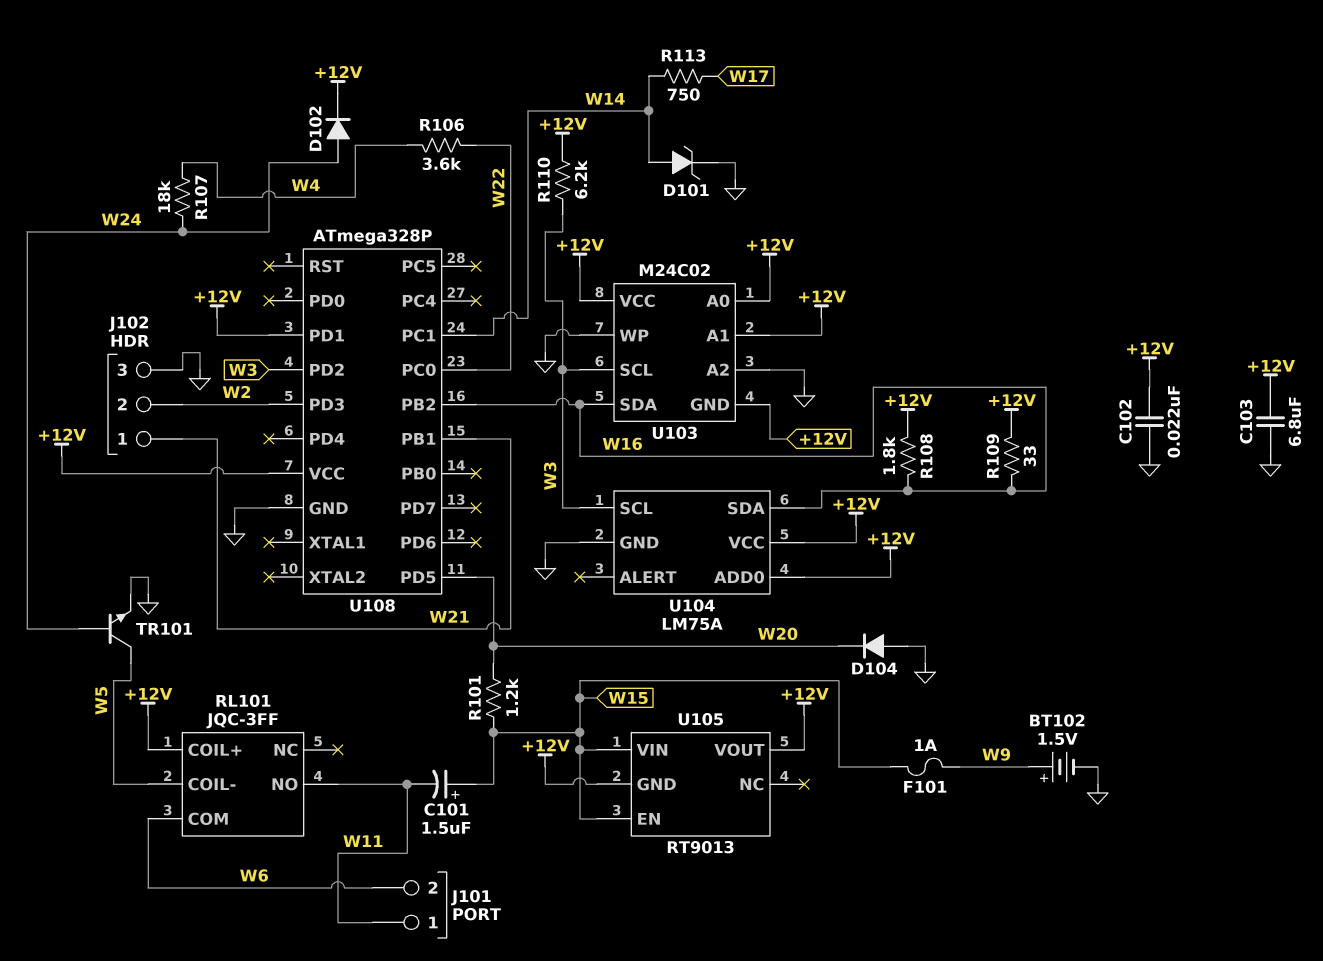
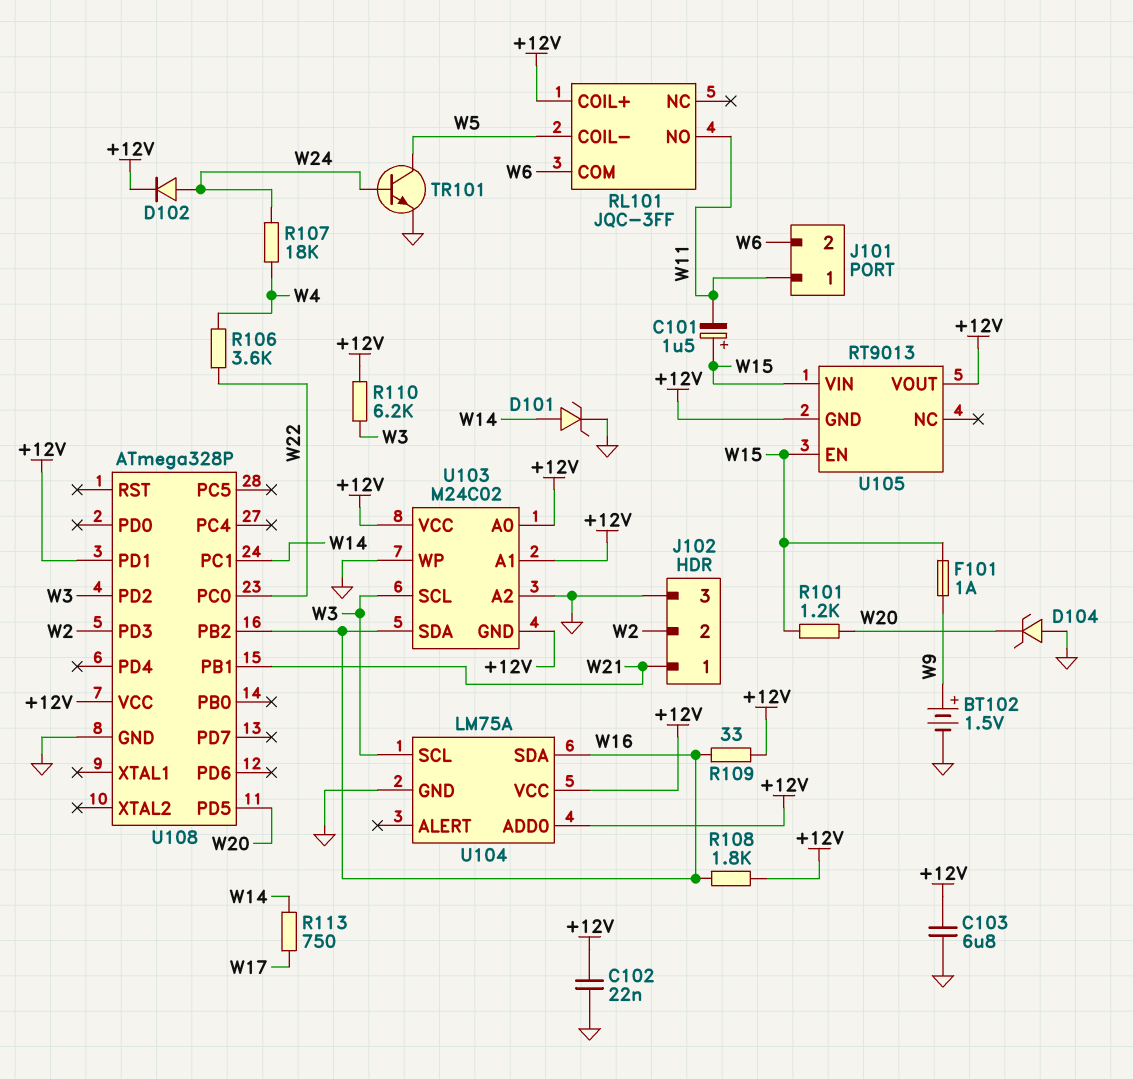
D104: diode (A GND, K W20) -> zener (A GND, K W20)

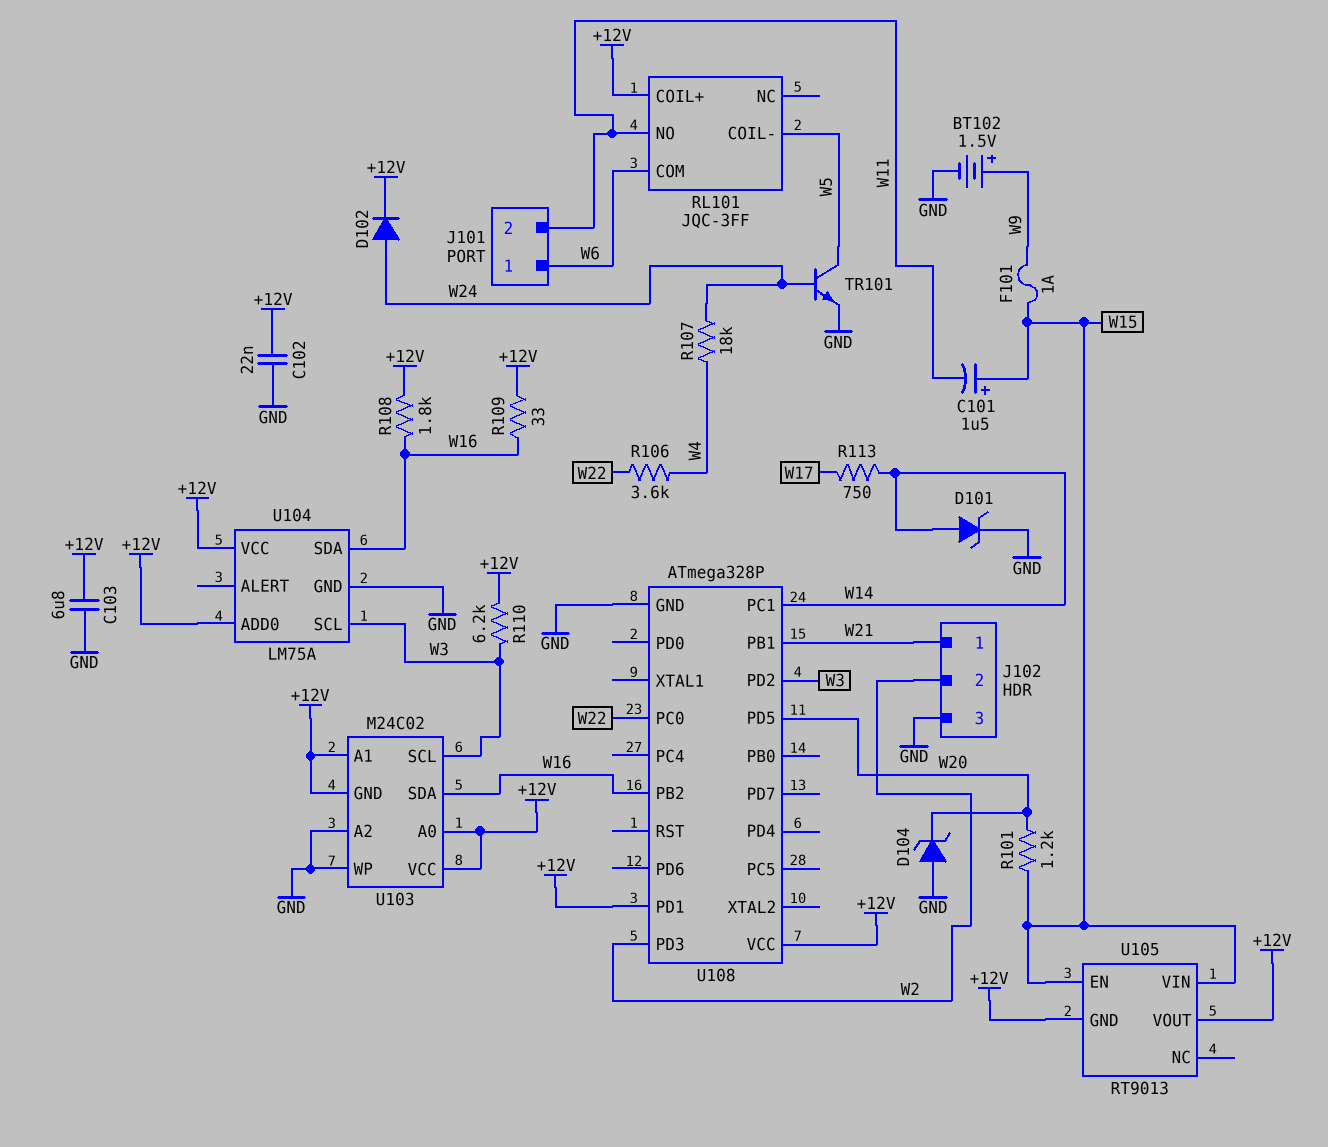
J101 pin 1: W11 -> W6
J101 pin 2: W6 -> W11

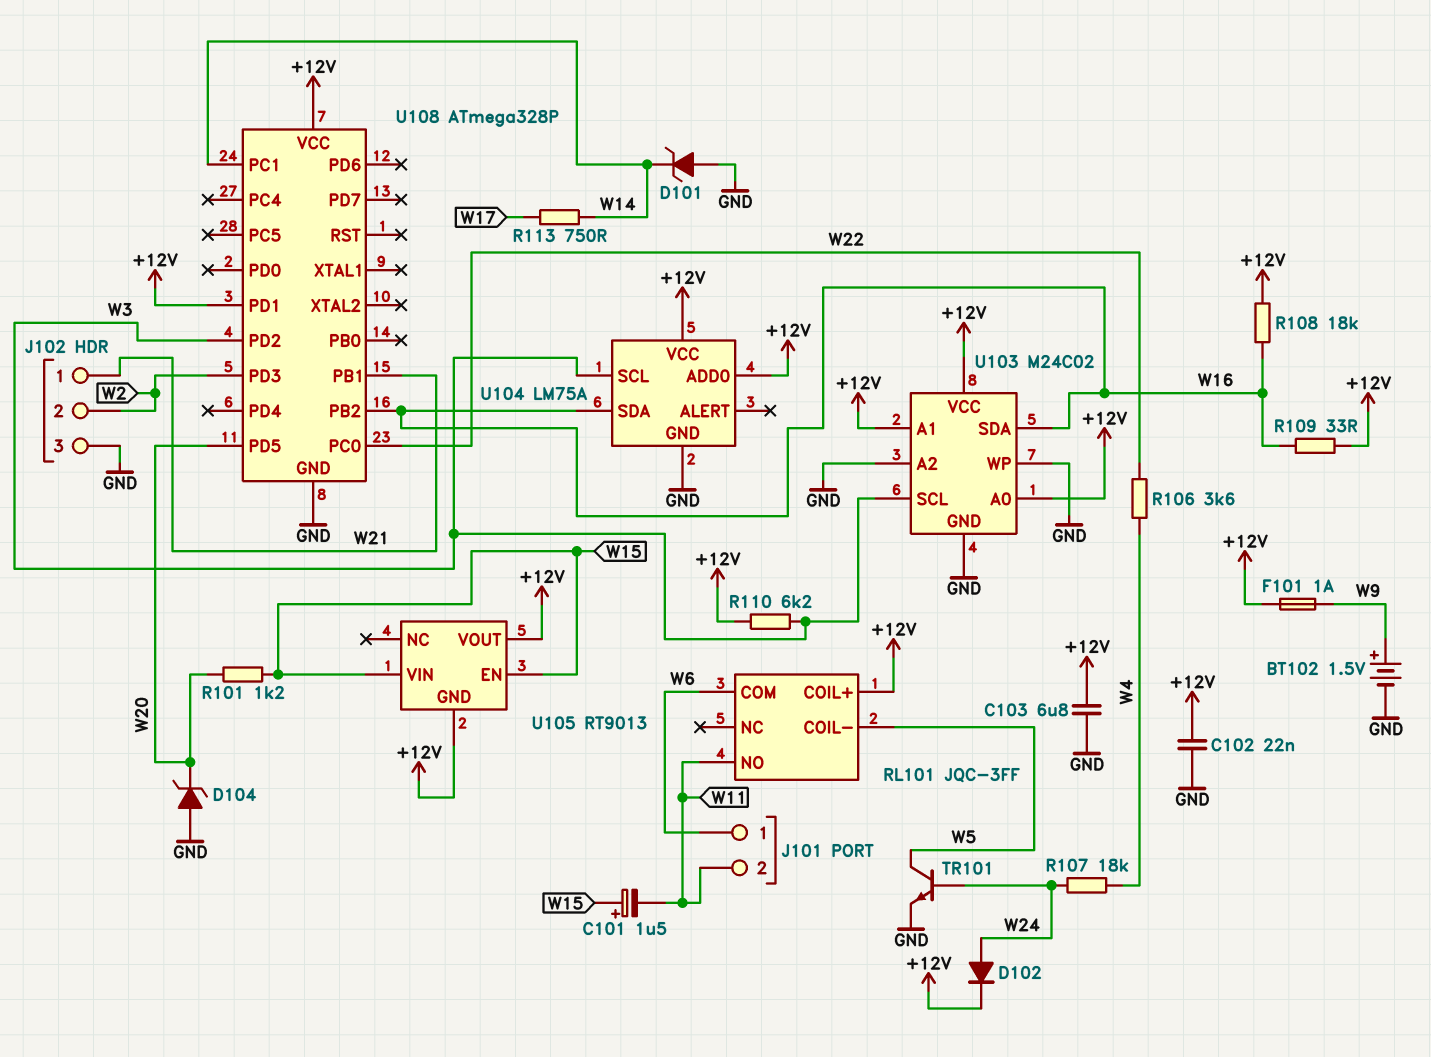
D101: zener (A W14, K GND) -> zener (A GND, K W14)
F101: 1A (W9, W15) -> 1A (+12V, W9)
R108: 1.8k (+12V, W16) -> 18k (+12V, W16)
U103 pin GND: +12V -> GND

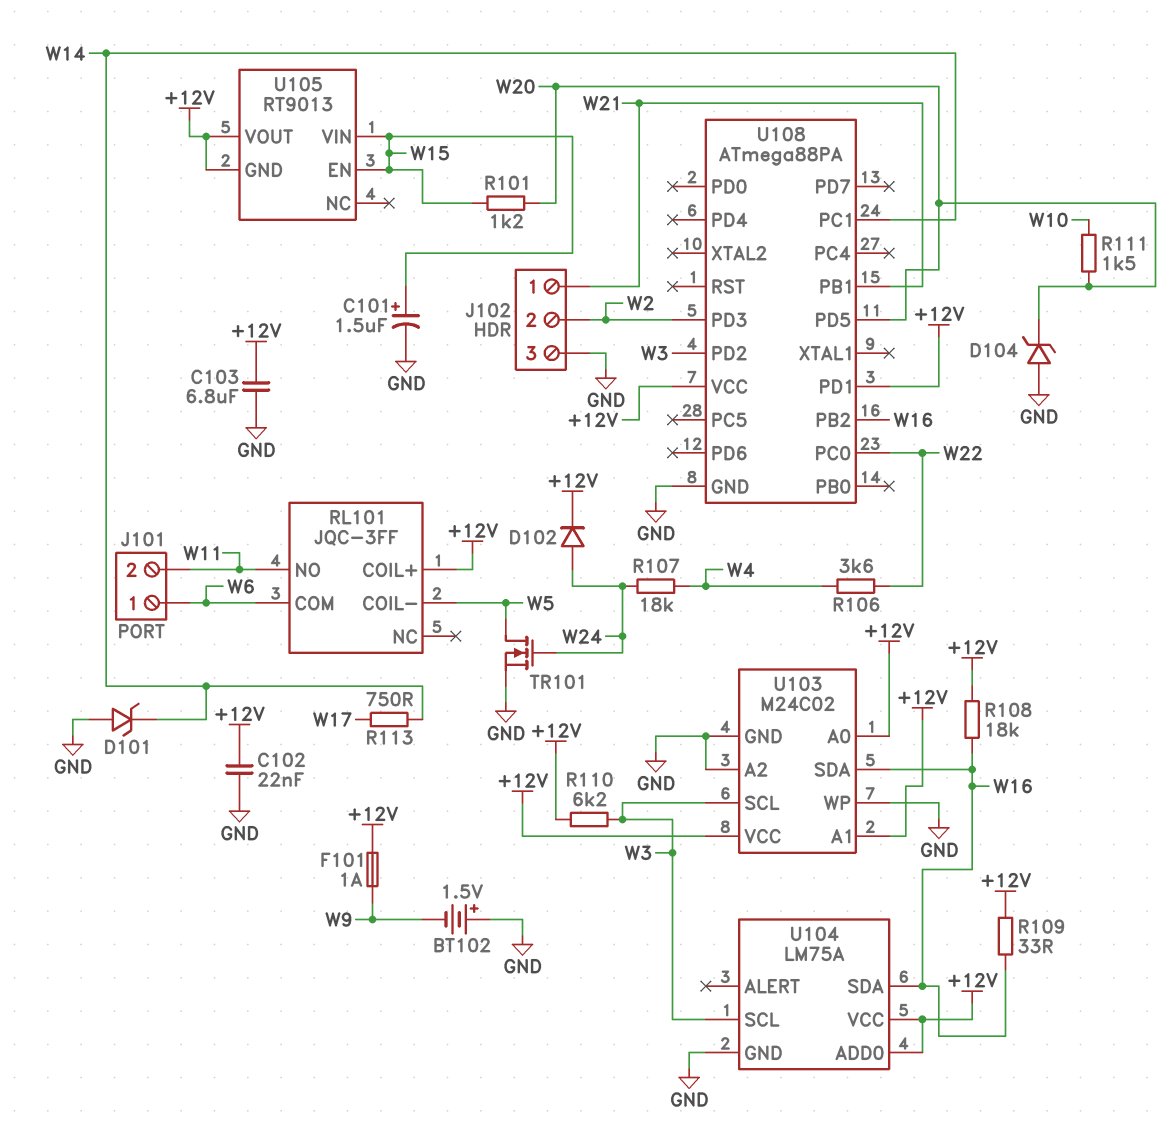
BT102: 1.5V (plus W9, minus GND) -> 1.5V (plus GND, minus W9)
C101: 1.5uF (plus W15, minus W11) -> 1.5uF (plus W15, minus GND)
R111: none -> 1.5k (W10, W20)
TR101: NPN (B W24, C W5, E GND) -> NMOS (G W24, D W5, S GND)
U108: ATmega328P -> ATmega88PA

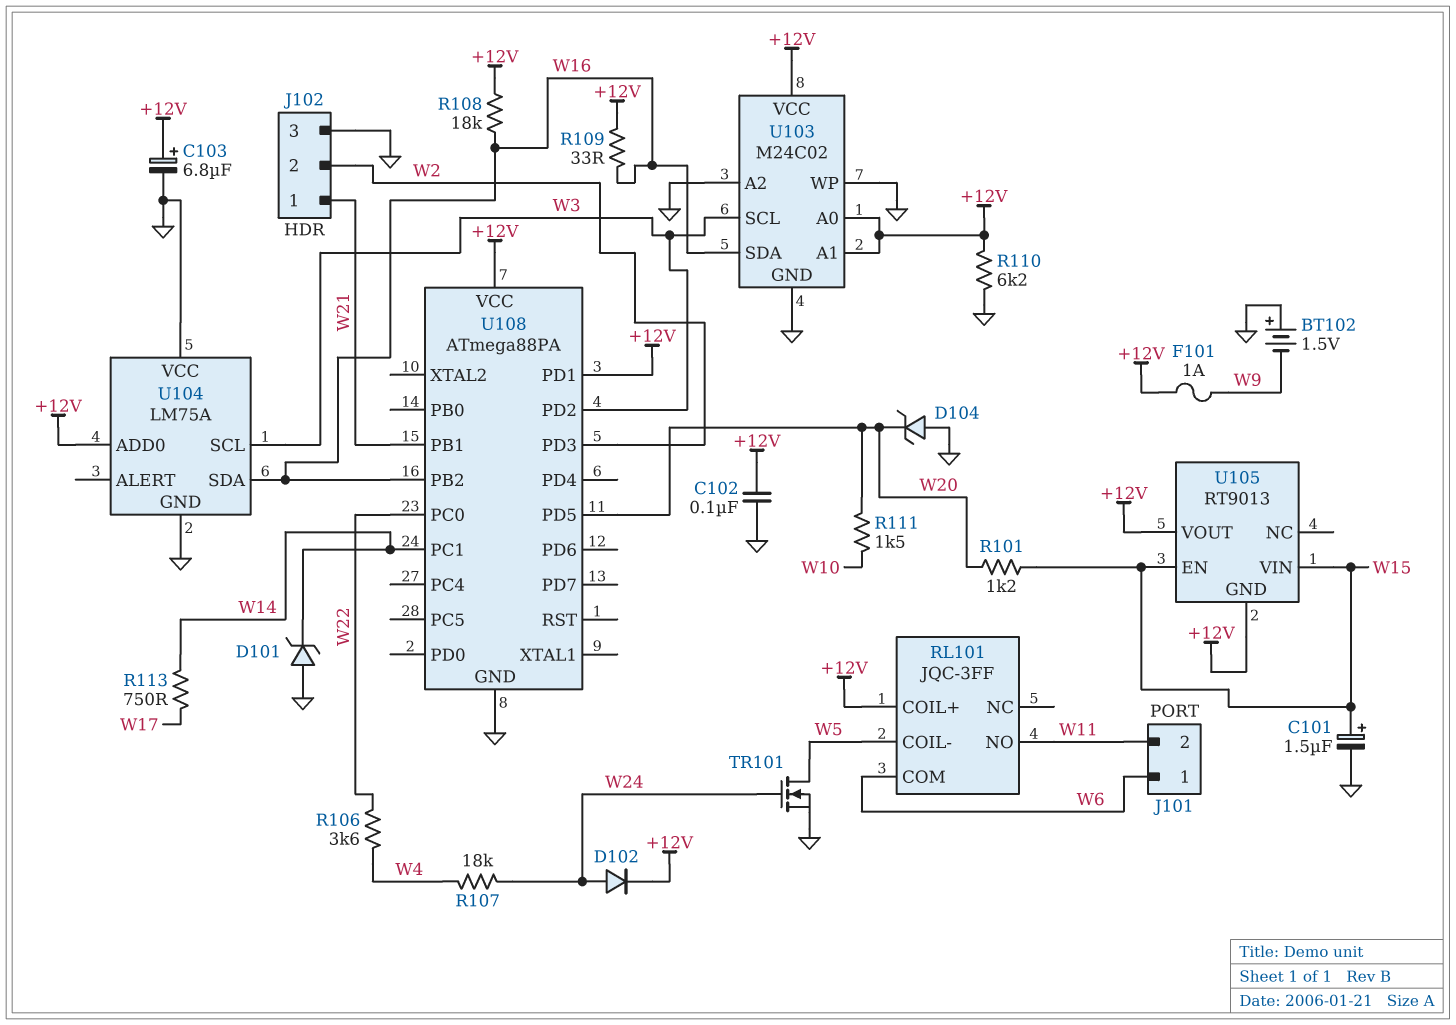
C102: 22nF (+12V, GND) -> 100nF (+12V, GND)
C103: 6.8uF (+12V, GND) -> 6.8uF (plus +12V, minus GND)
R110: 6.2k (+12V, W3) -> 6.2k (+12V, GND)
U104 pin VCC: +12V -> GND

